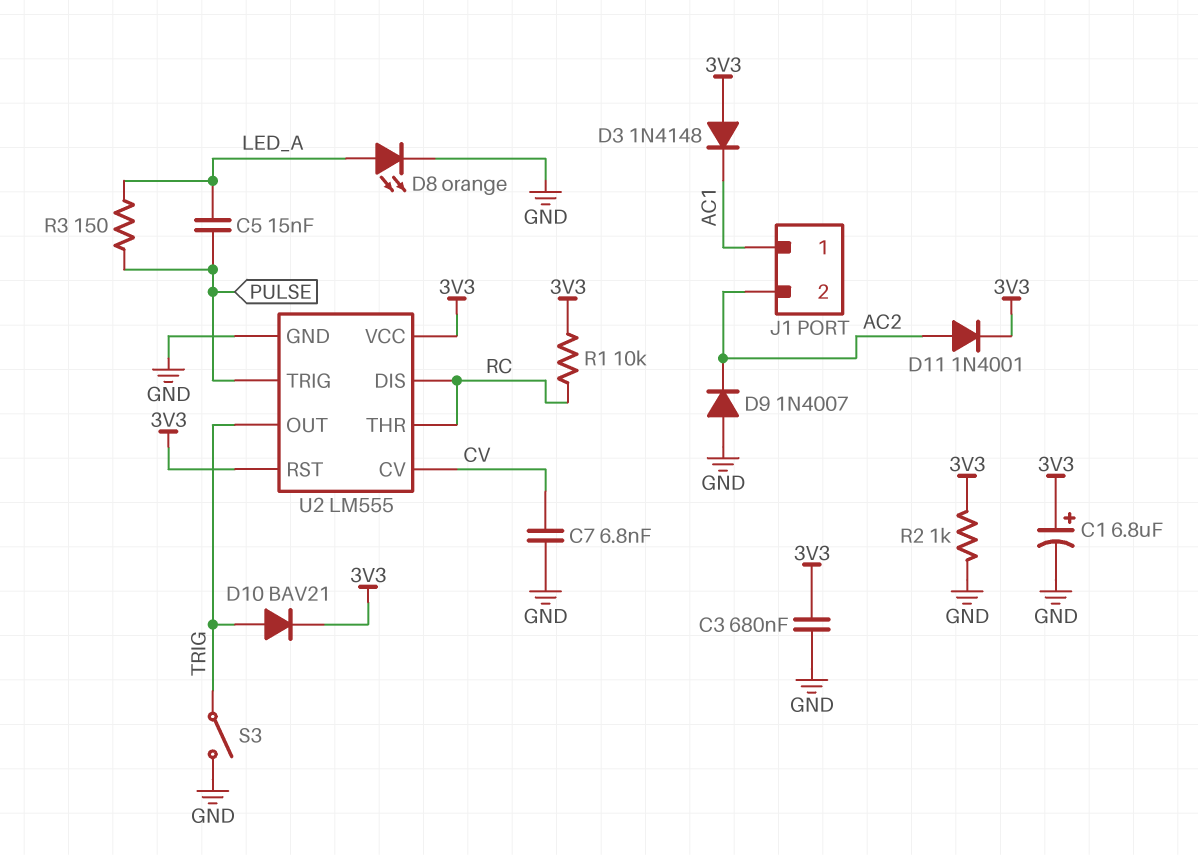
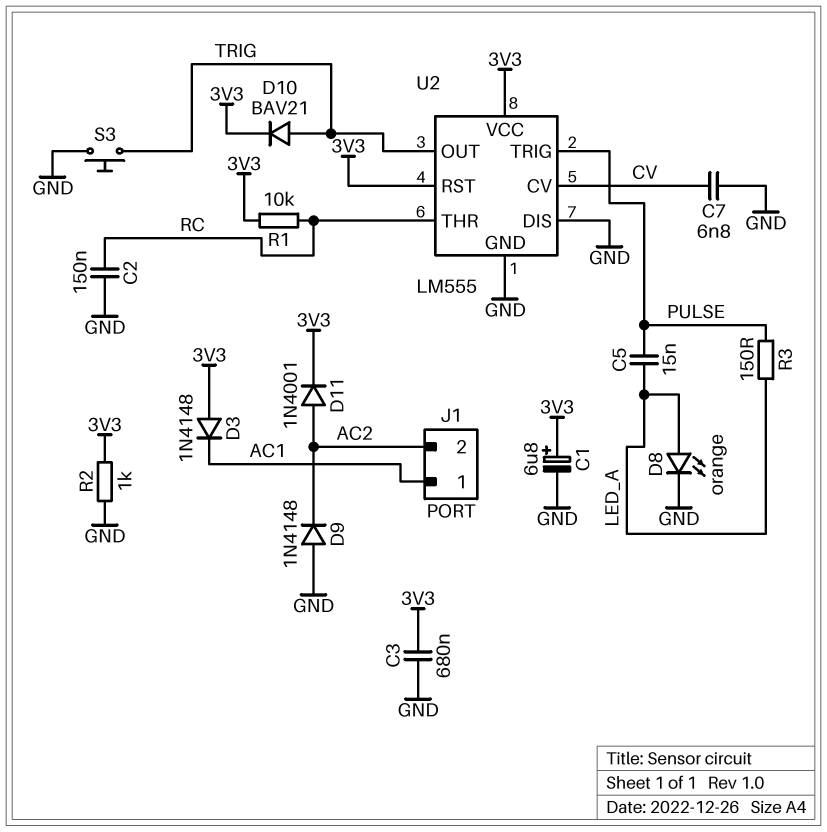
C2: none -> 150nF (GND, RC)
D9: diode 1N4007 (A GND, K AC2) -> diode 1N4148 (A GND, K AC2)
S3: switch (GND, TRIG) -> button (GND, TRIG)
U2 pin DIS: RC -> GND

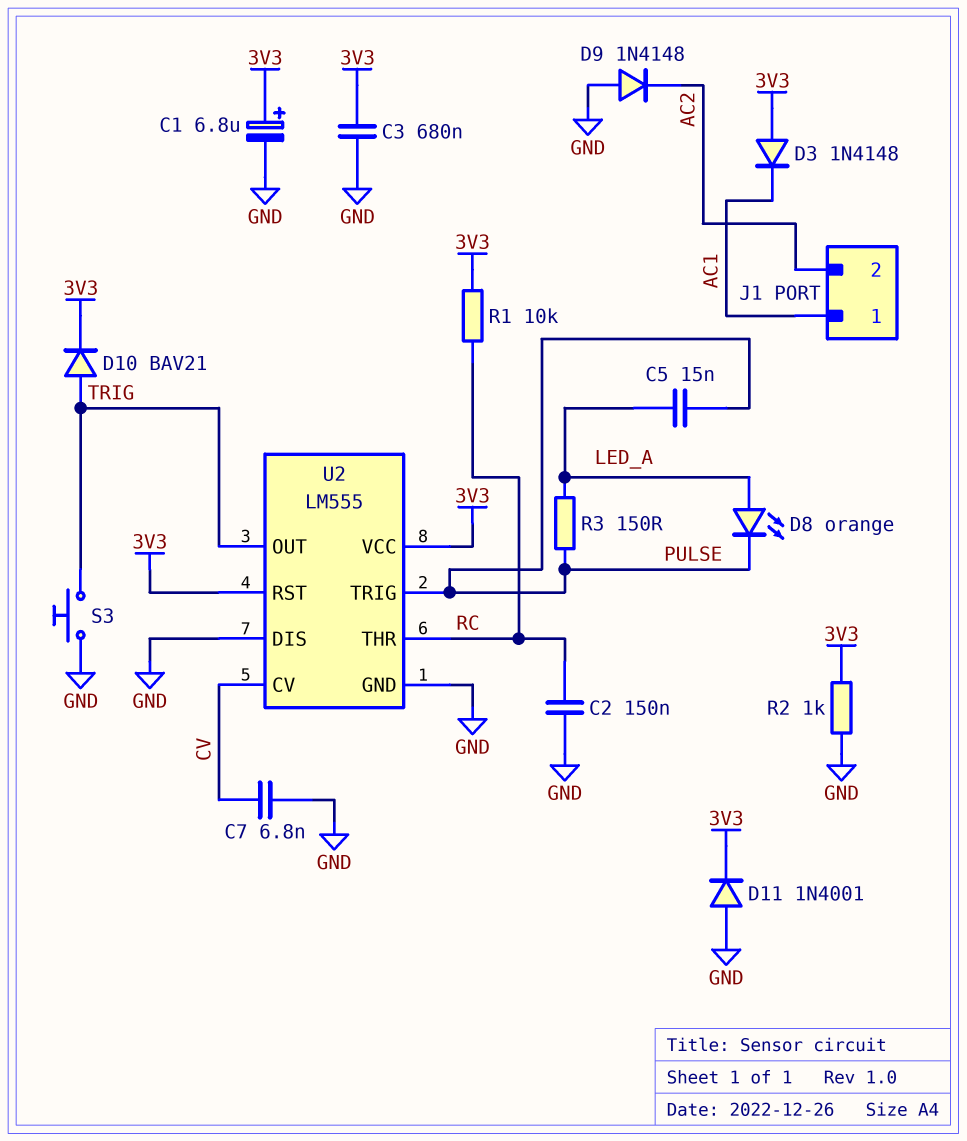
D8: LED orange (A LED_A, K GND) -> LED orange (A LED_A, K PULSE)
D11: diode 1N4001 (A AC2, K 3V3) -> diode 1N4001 (A GND, K 3V3)

